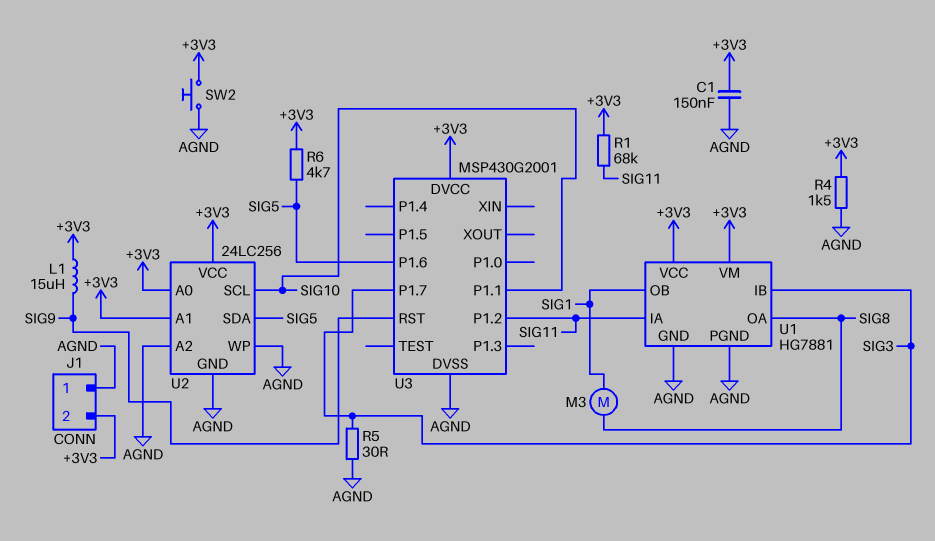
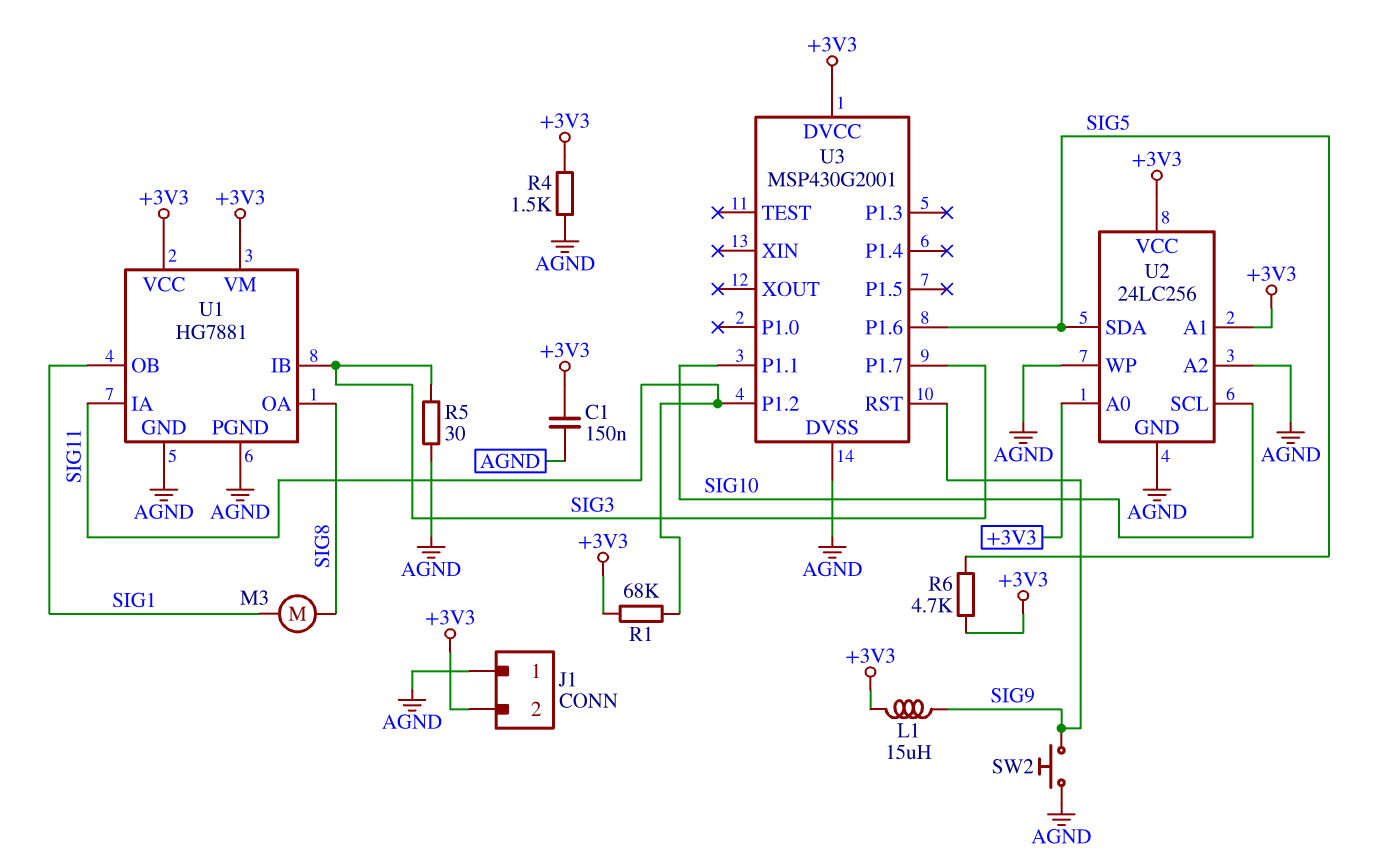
SW2: button (+3V3, AGND) -> button (AGND, SIG9)

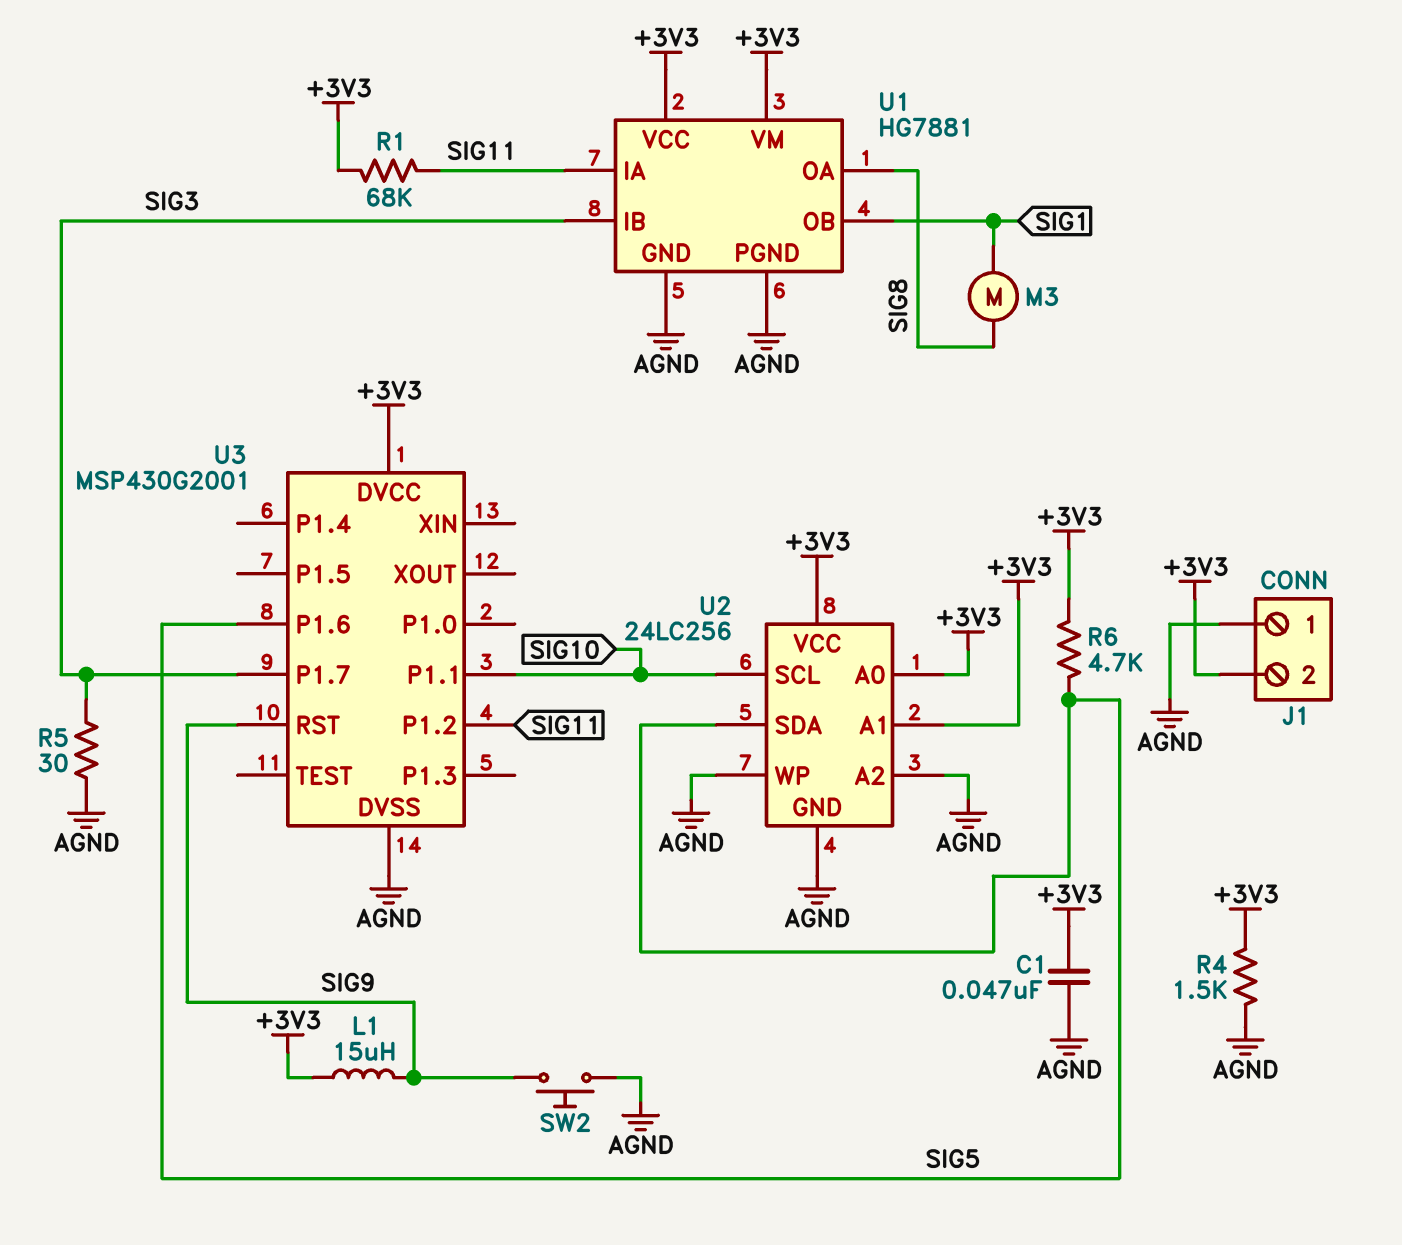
C1: 150nF (+3V3, AGND) -> 47nF (+3V3, AGND)

